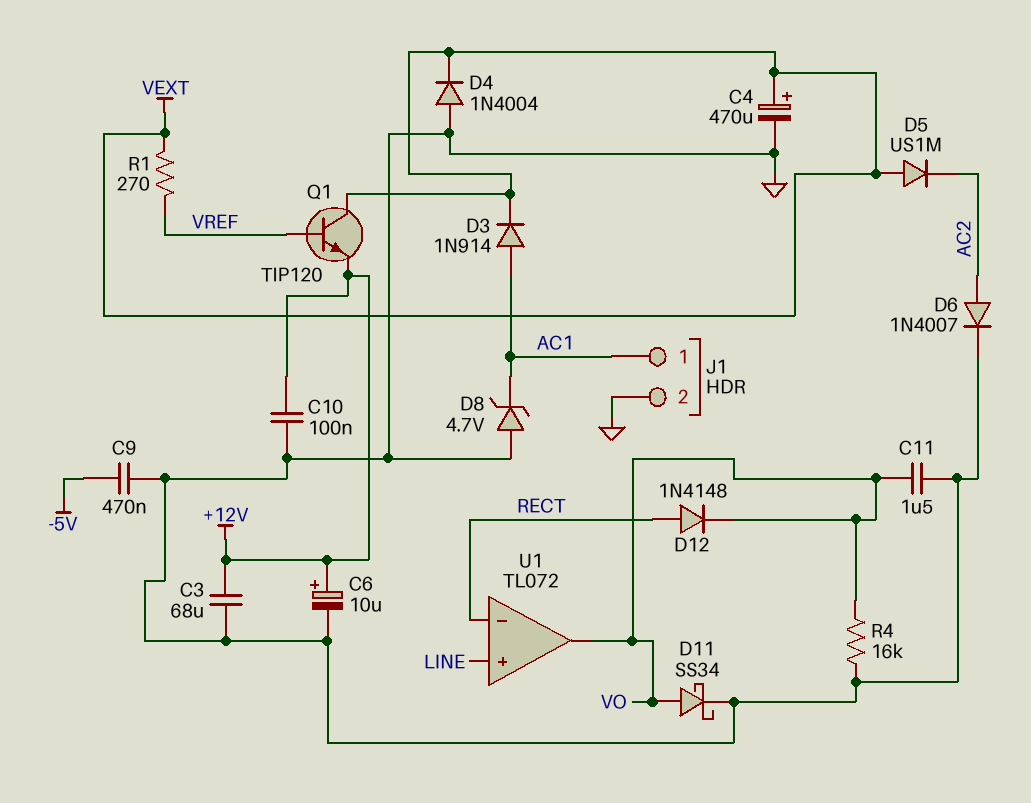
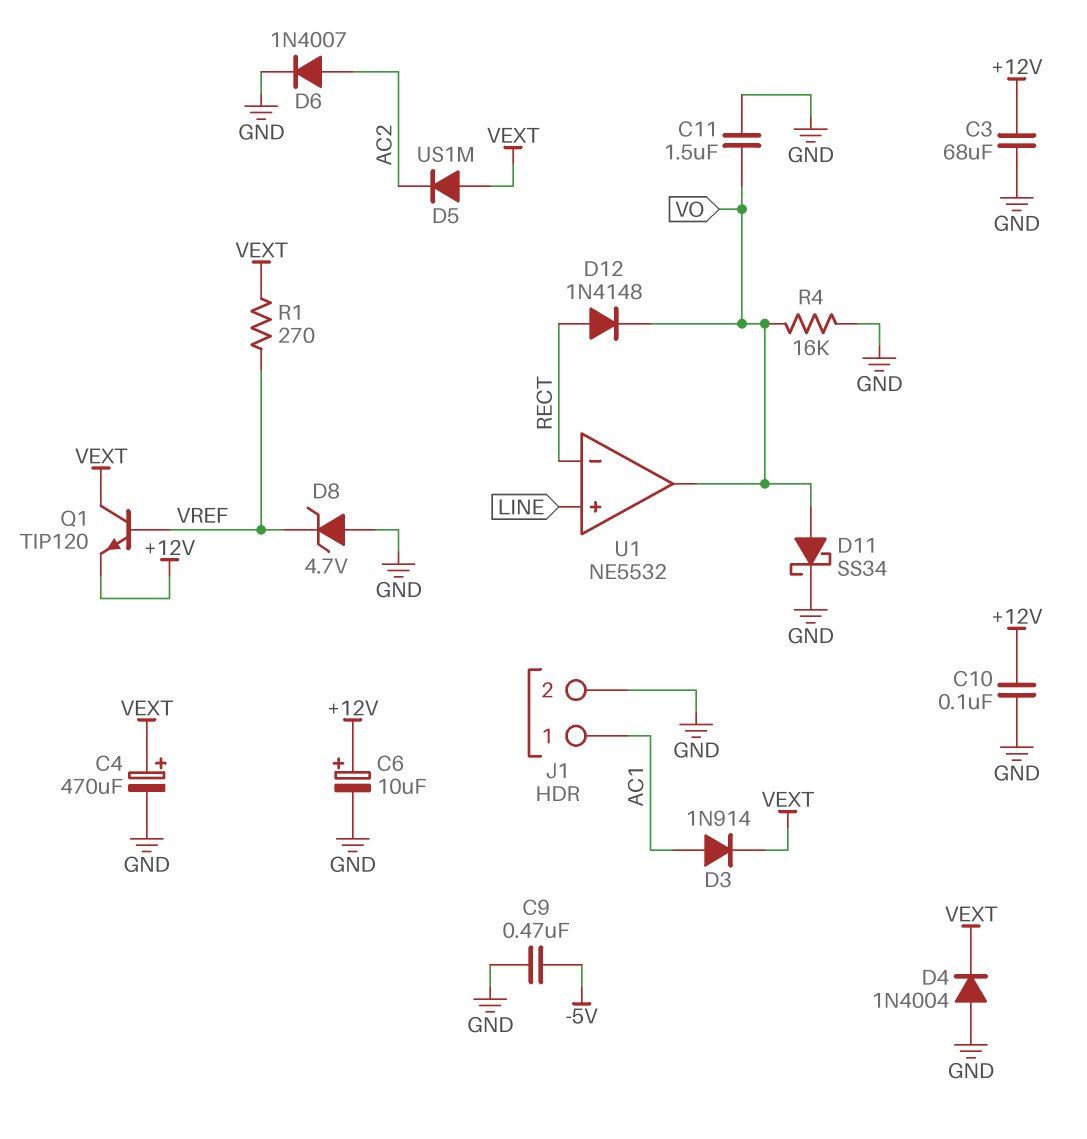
D8: zener 4.7V (A GND, K AC1) -> zener 4.7V (A GND, K VREF)
U1: TL072 -> NE5532

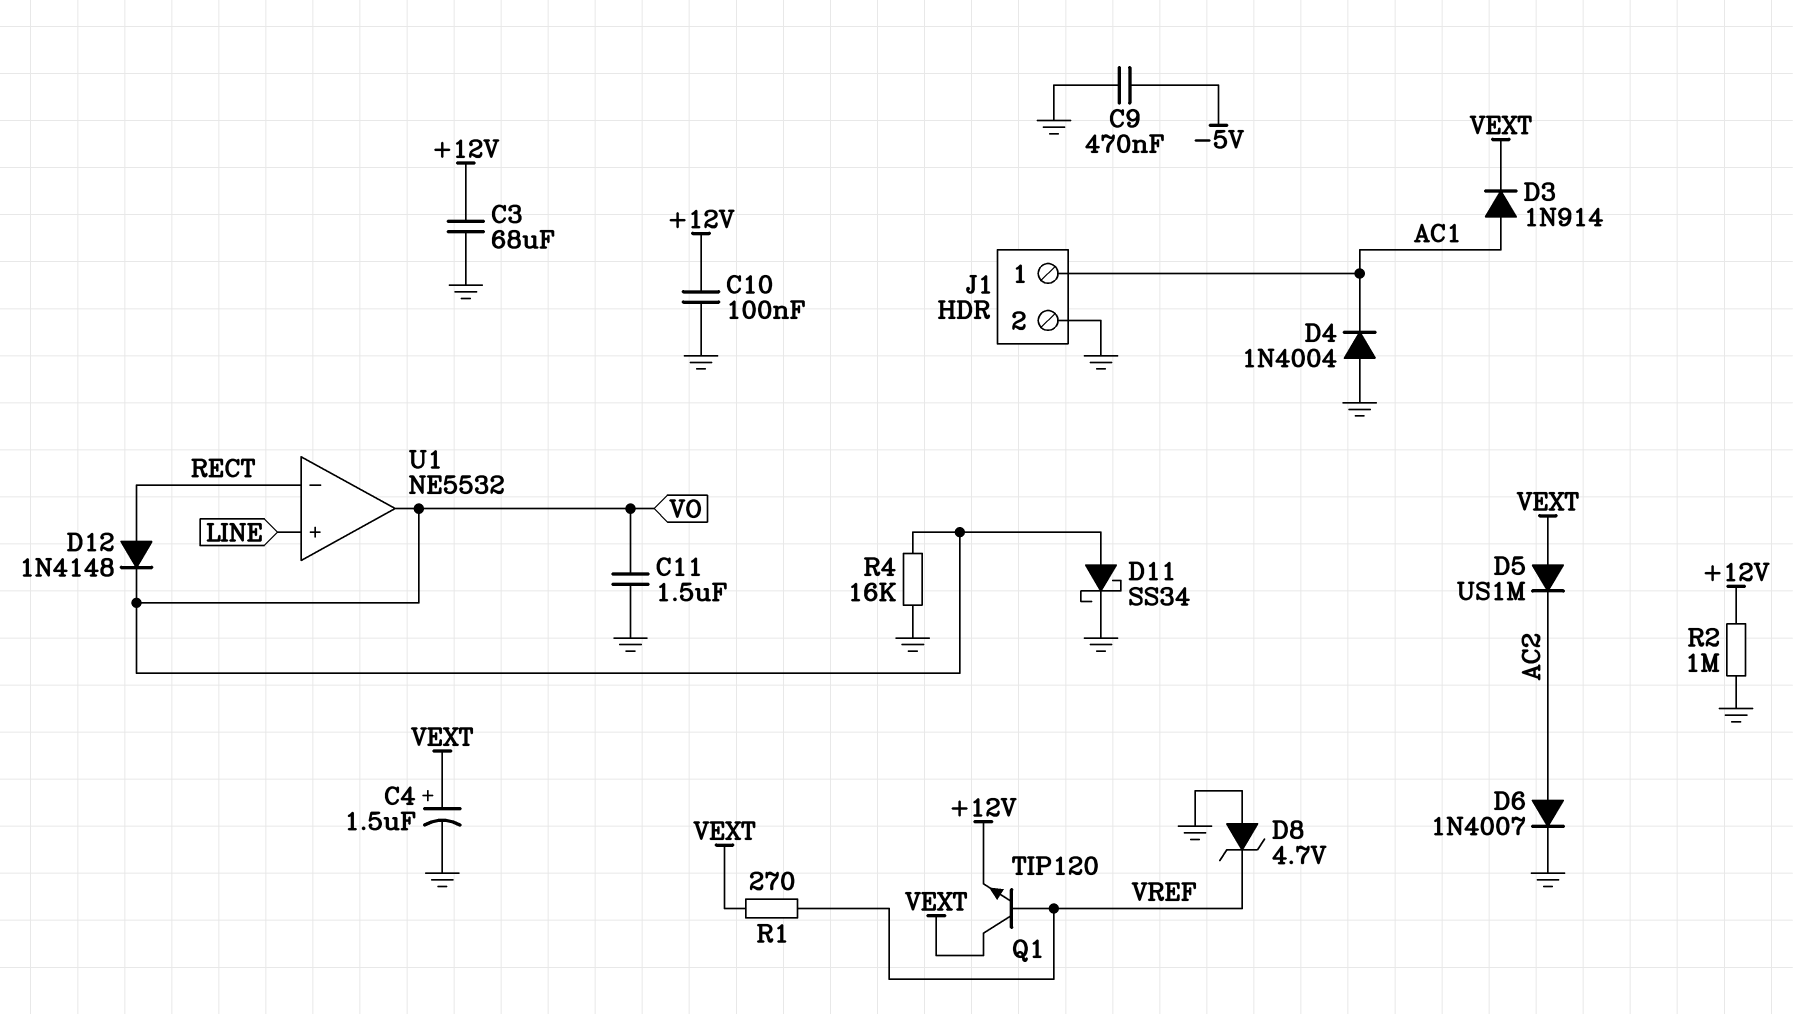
C4: 470uF (plus VEXT, minus GND) -> 1.5uF (plus VEXT, minus GND)
C6: 10uF (plus +12V, minus GND) -> none
D4: diode 1N4004 (A GND, K VEXT) -> diode 1N4004 (A GND, K AC1)
R2: none -> 1M (+12V, GND)

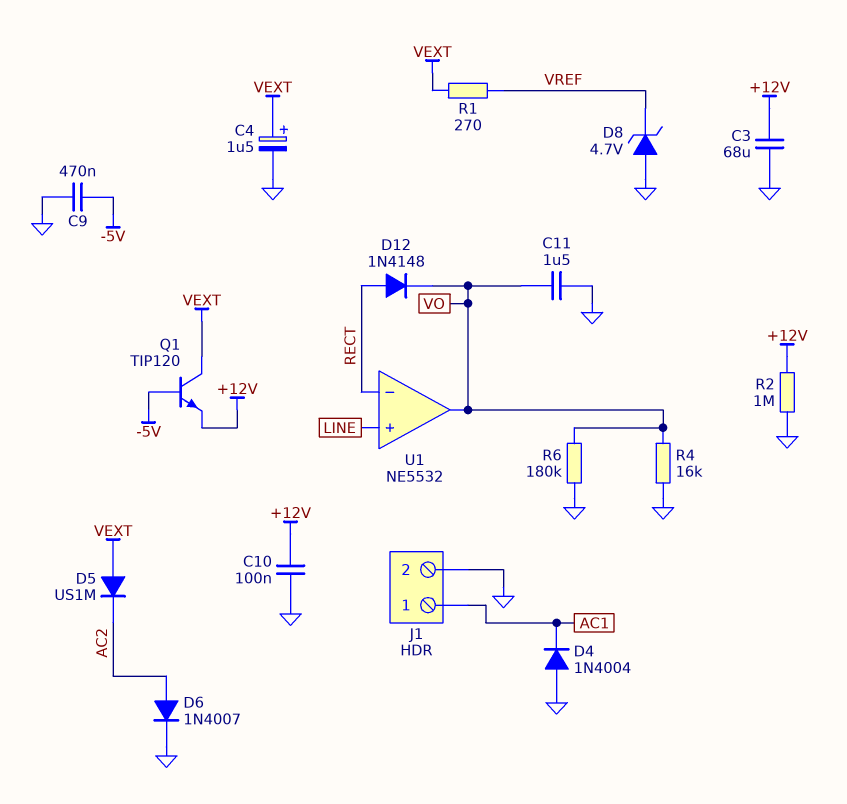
D3: diode 1N914 (A AC1, K VEXT) -> none
D11: schottky SS34 (A VO, K GND) -> none
Q1: NPN TIP120 (B VREF, C VEXT, E +12V) -> NPN TIP120 (B -5V, C VEXT, E +12V)
R6: none -> 180k (GND, VO)

